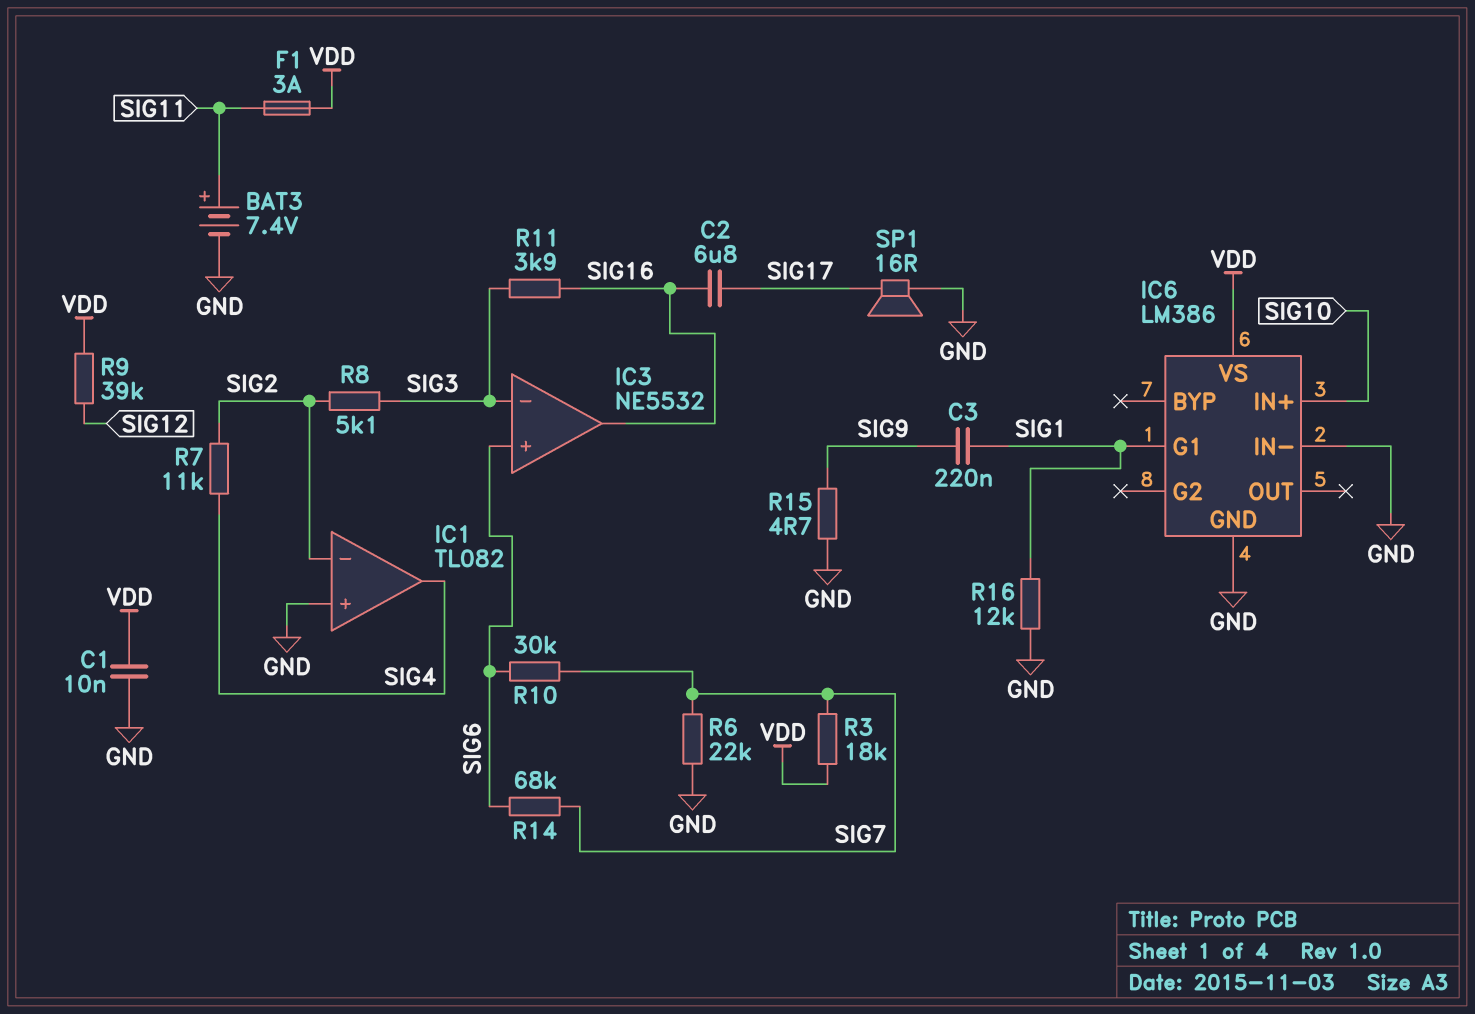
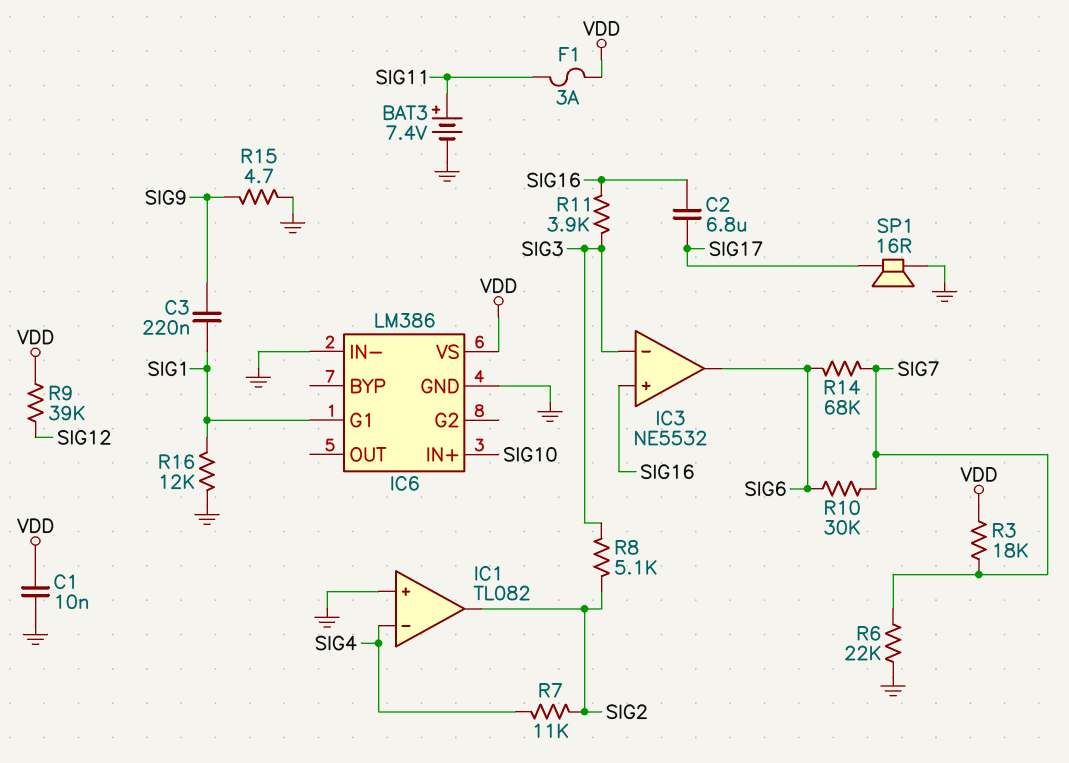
IC1 pin in-: SIG2 -> SIG4
IC1 pin out: SIG4 -> SIG2
IC3 pin in+: SIG6 -> SIG16
IC3 pin out: SIG16 -> SIG6

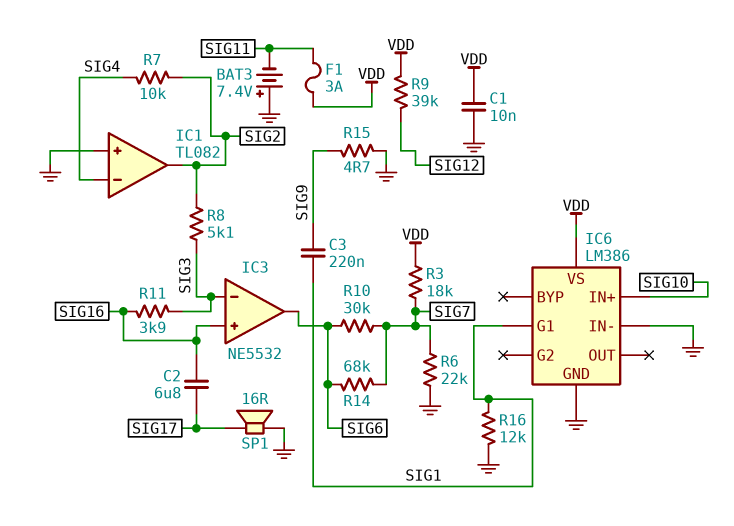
BAT3: 7.4V (plus SIG11, minus GND) -> 7.4V (plus GND, minus SIG11)
R7: 11k (SIG2, SIG4) -> 10k (SIG2, SIG4)

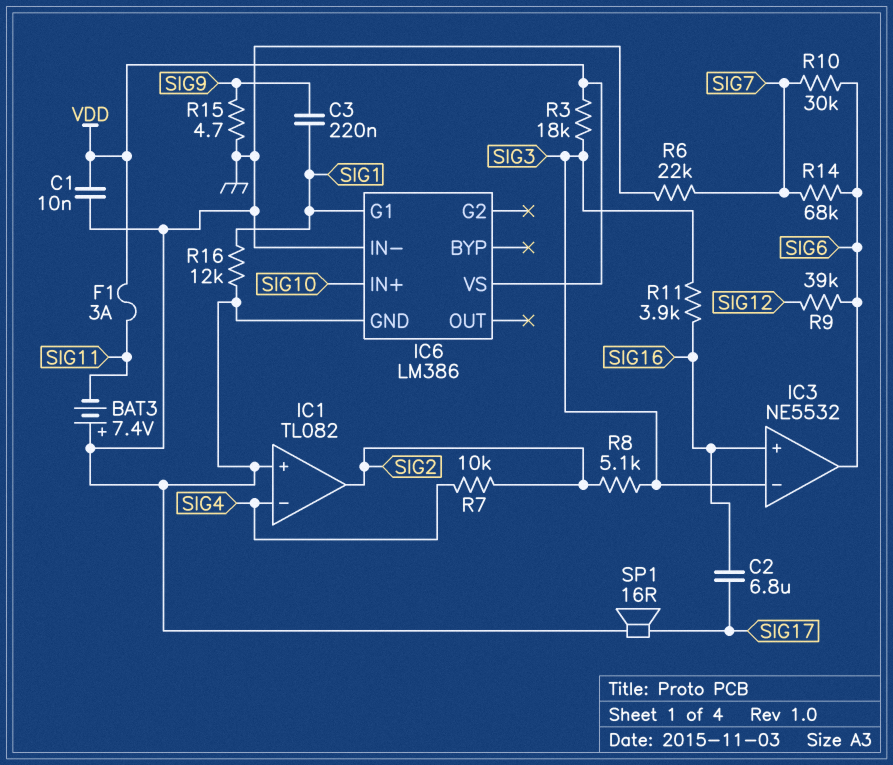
R3: 18k (SIG7, VDD) -> 18k (SIG3, VDD)
R9: 39k (SIG12, VDD) -> 39k (SIG6, SIG12)

